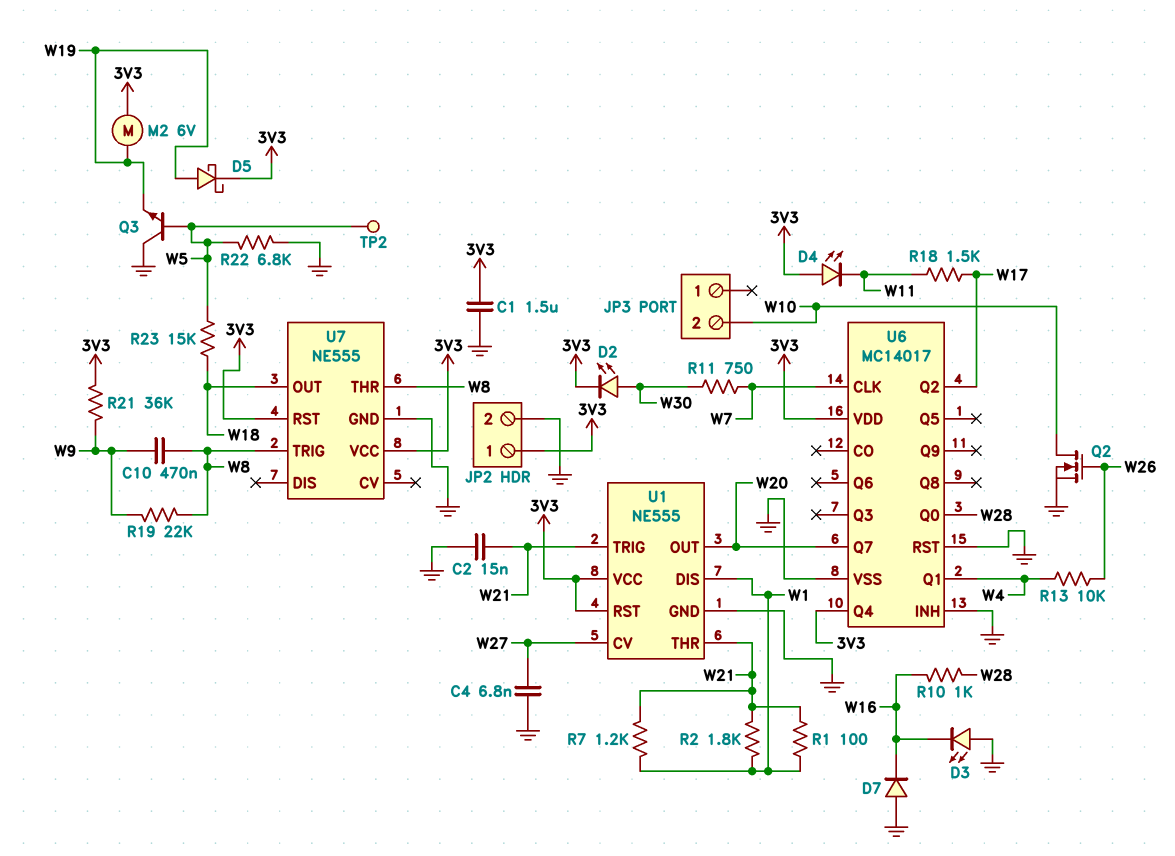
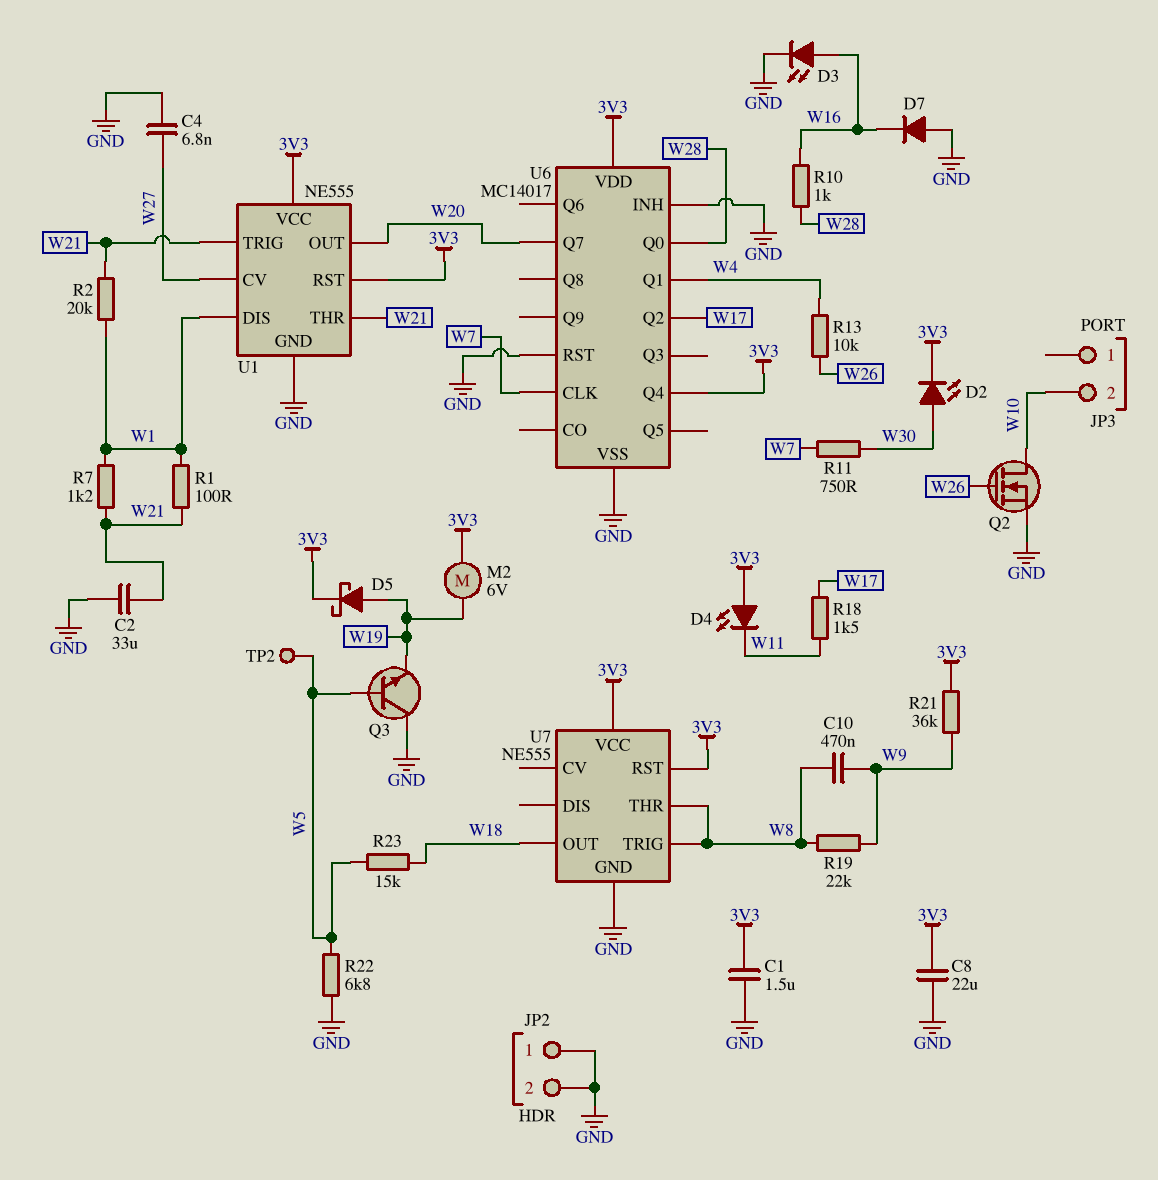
C2: 15nF (GND, W21) -> 33uF (GND, W21)
C8: none -> 22uF (3V3, GND)
D3: LED (A GND, K W16) -> LED (A W16, K GND)
JP2 pin 1: 3V3 -> GND
R2: 1.8k (W1, W21) -> 20k (W1, W21)

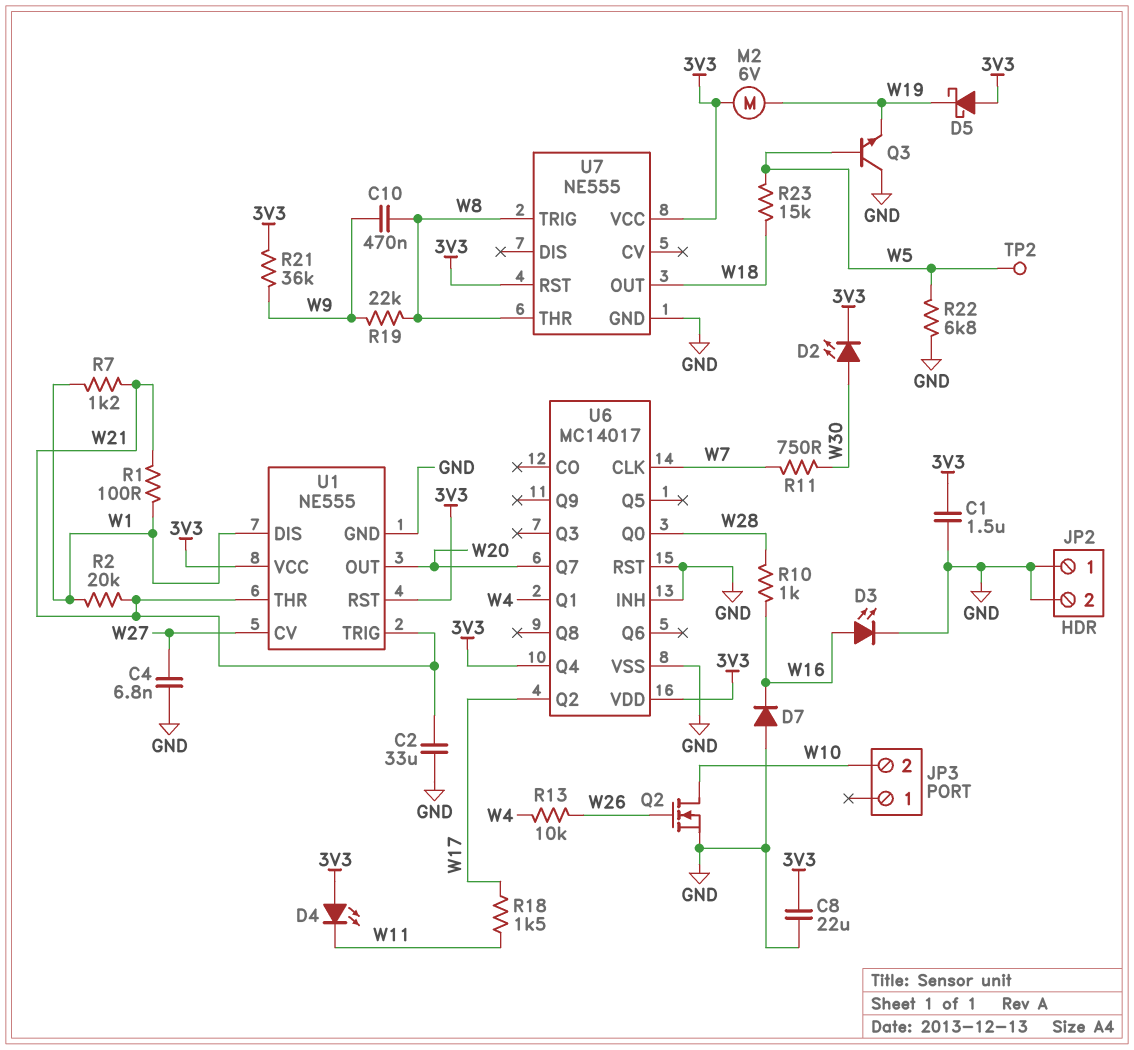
D5: schottky (A W19, K 3V3) -> schottky (A 3V3, K W19)

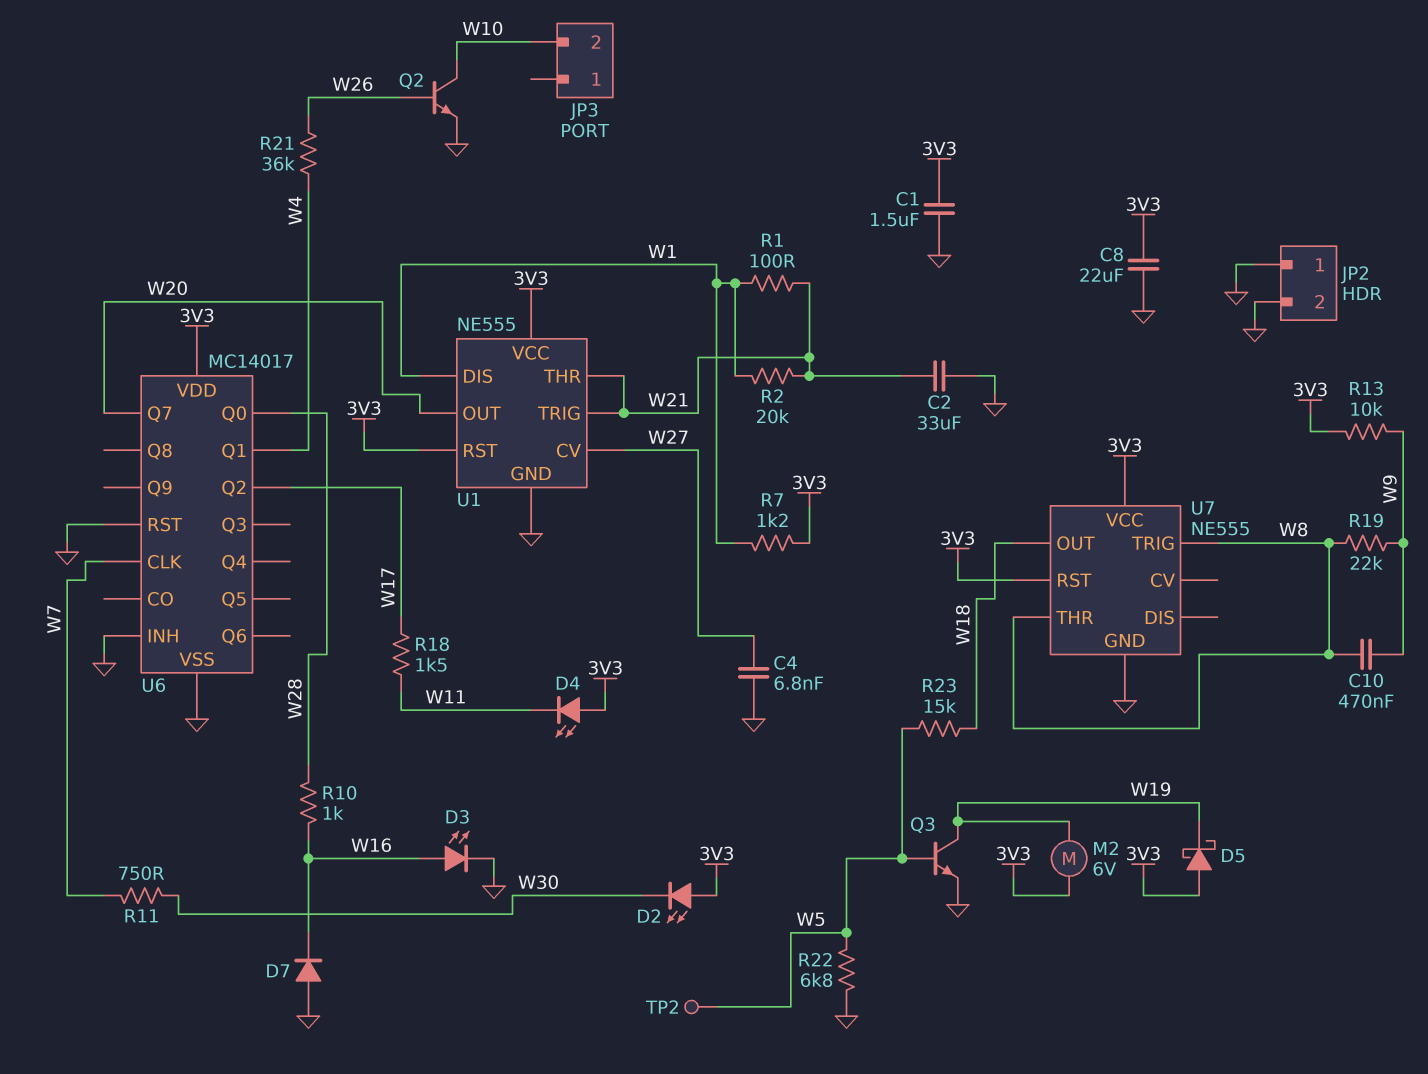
D2: LED (A W30, K 3V3) -> LED (A 3V3, K W30)
Q2: NMOS (G W26, D W10, S GND) -> NPN (B W26, C W10, E GND)
Q3: NPN (B W5, C GND, E W19) -> NPN (B W5, C W19, E GND)
R7: 1.2k (W1, W21) -> 1.2k (3V3, W1)
R13: 10k (W4, W26) -> 10k (3V3, W9)
R21: 36k (3V3, W9) -> 36k (W4, W26)
U6 pin Q4: 3V3 -> none

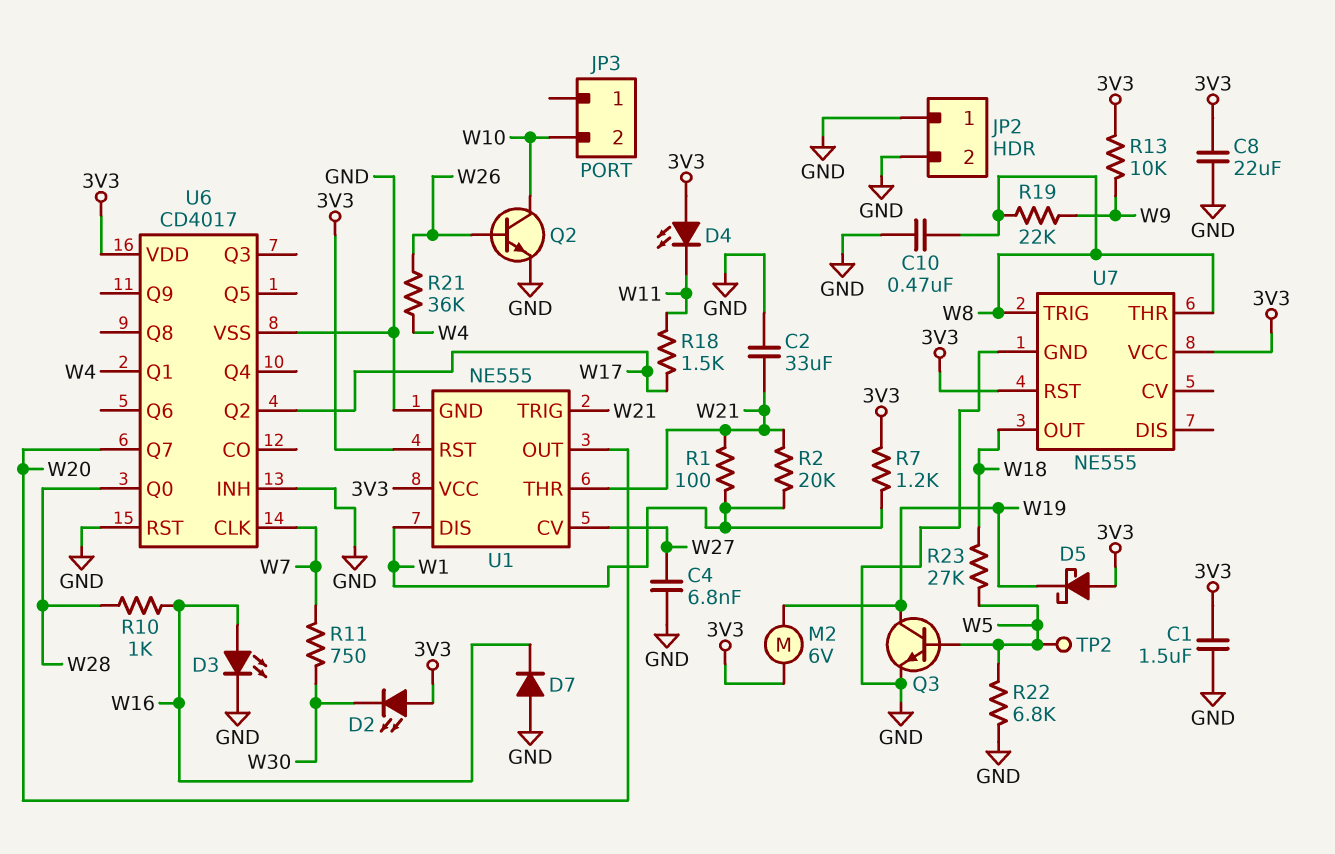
C10: 470nF (W8, W9) -> 470nF (GND, W8)
R23: 15k (W5, W18) -> 27k (W5, W18)
U6: MC14017 -> CD4017

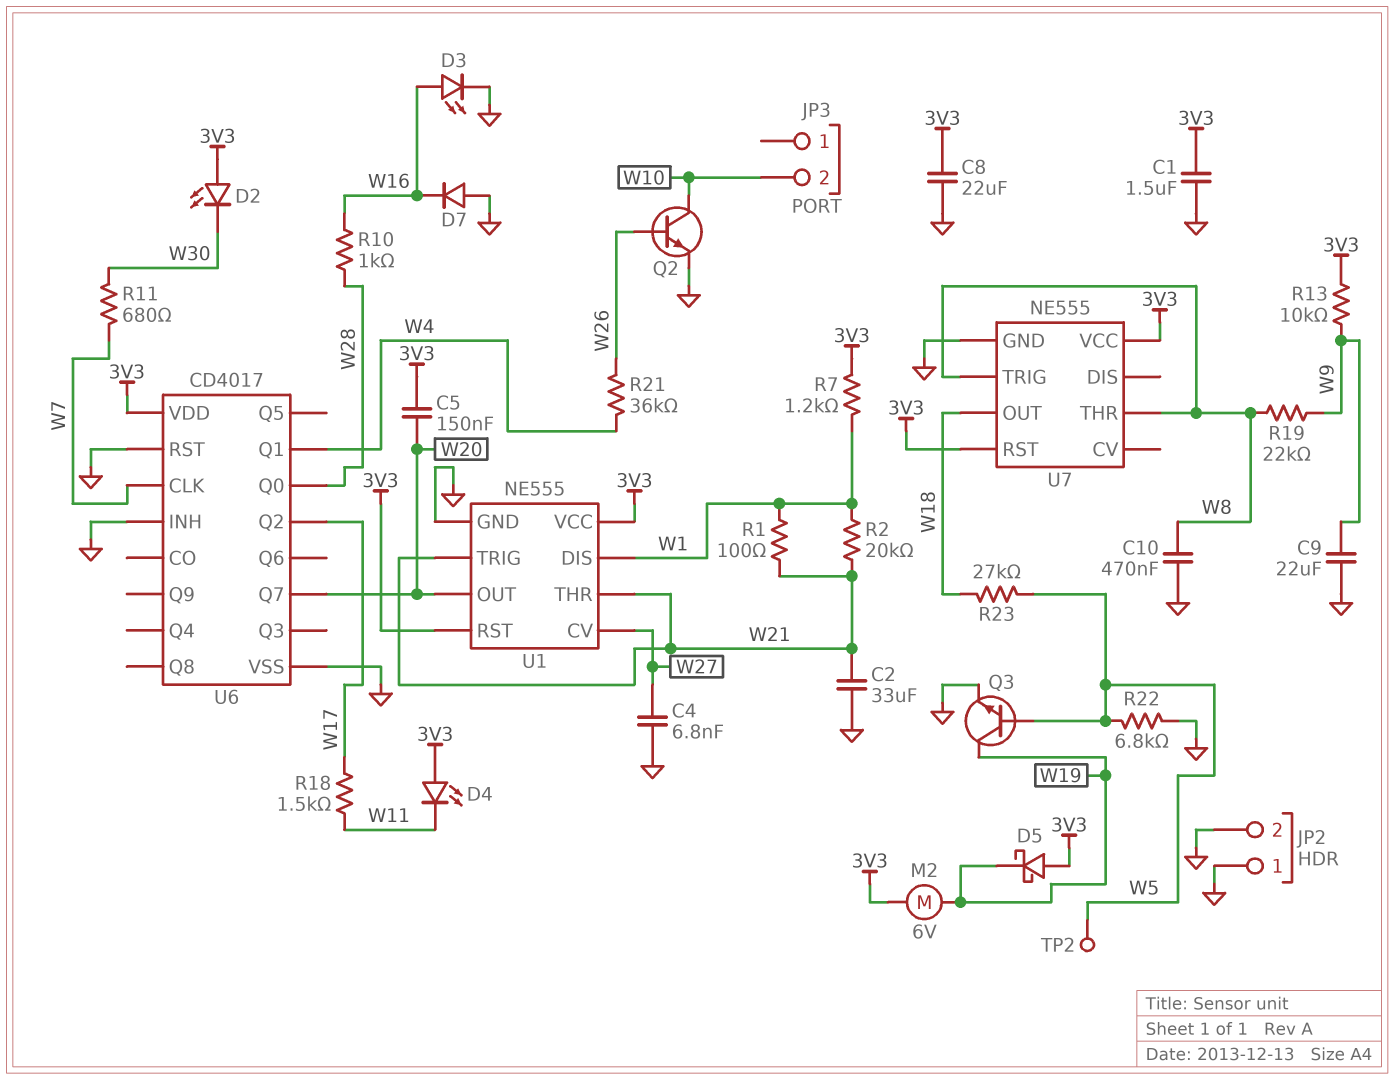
C5: none -> 150nF (3V3, W20)
C9: none -> 22uF (GND, W9)
R11: 750 (W7, W30) -> 680 (W7, W30)

